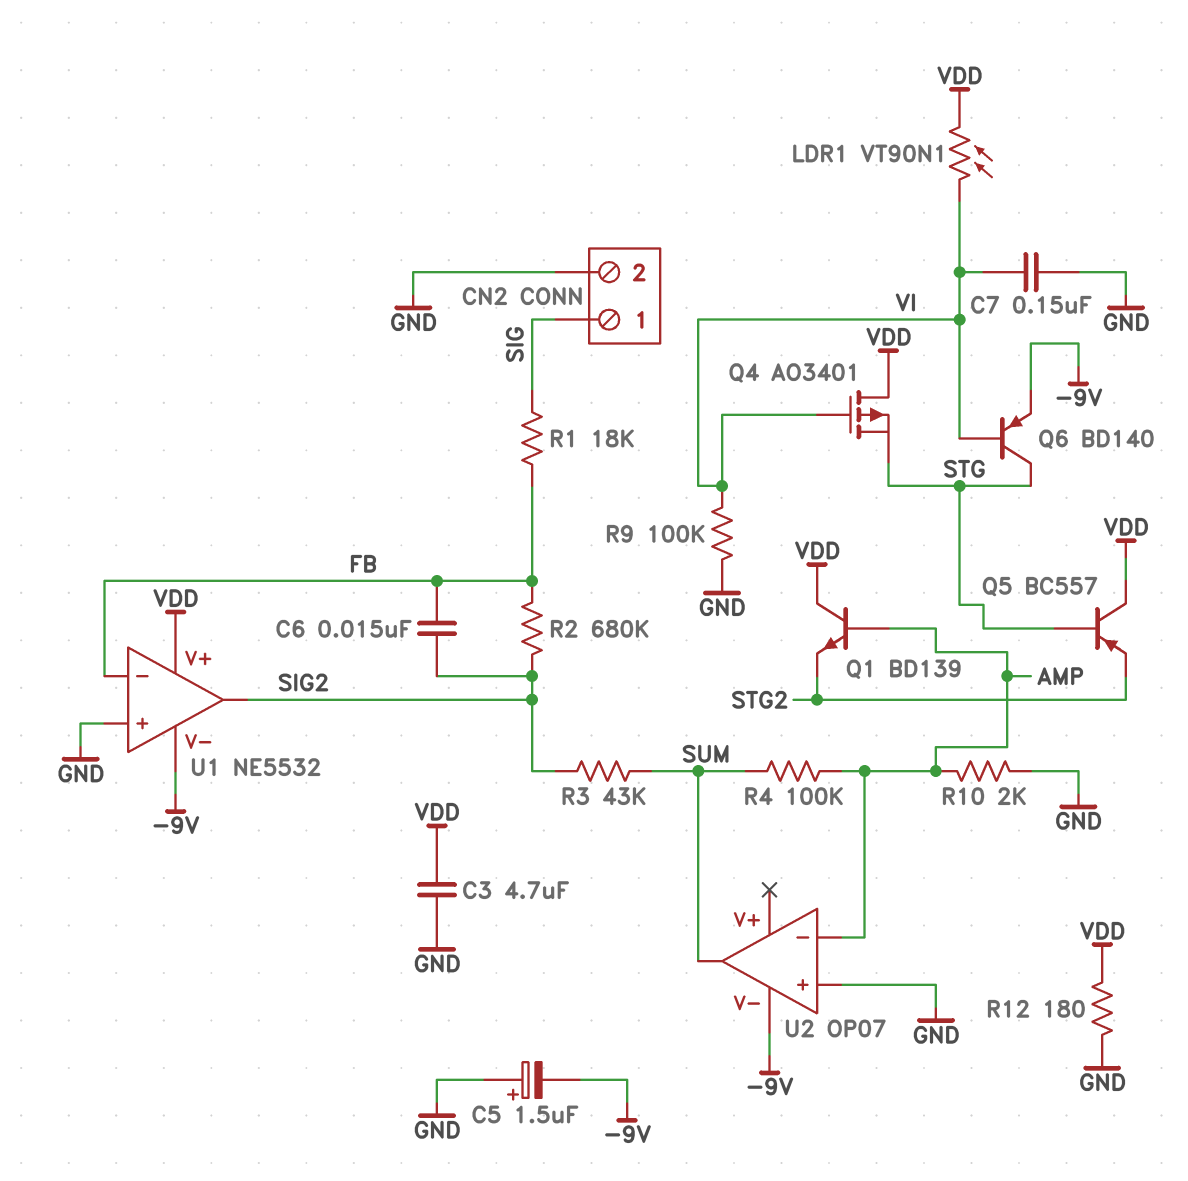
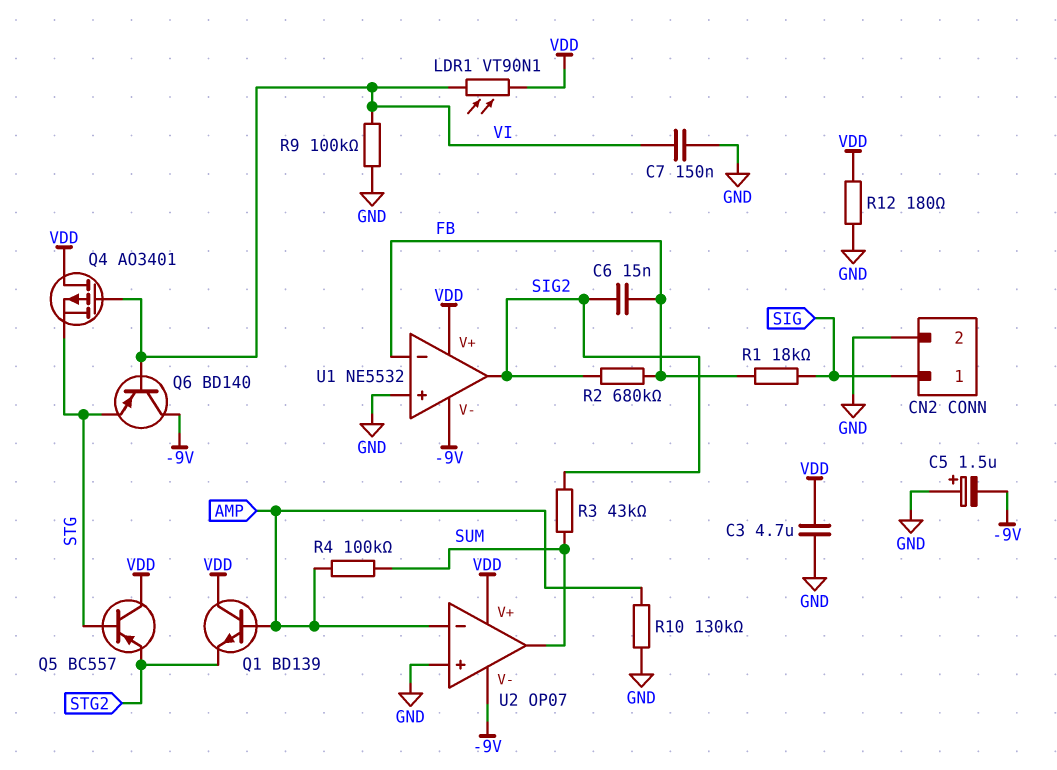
Q6: PNP BD140 (B VI, C STG, E -9V) -> PNP BD140 (B VI, C -9V, E STG)
R10: 2k (AMP, GND) -> 130k (AMP, GND)
U2 pin V+: none -> VDD

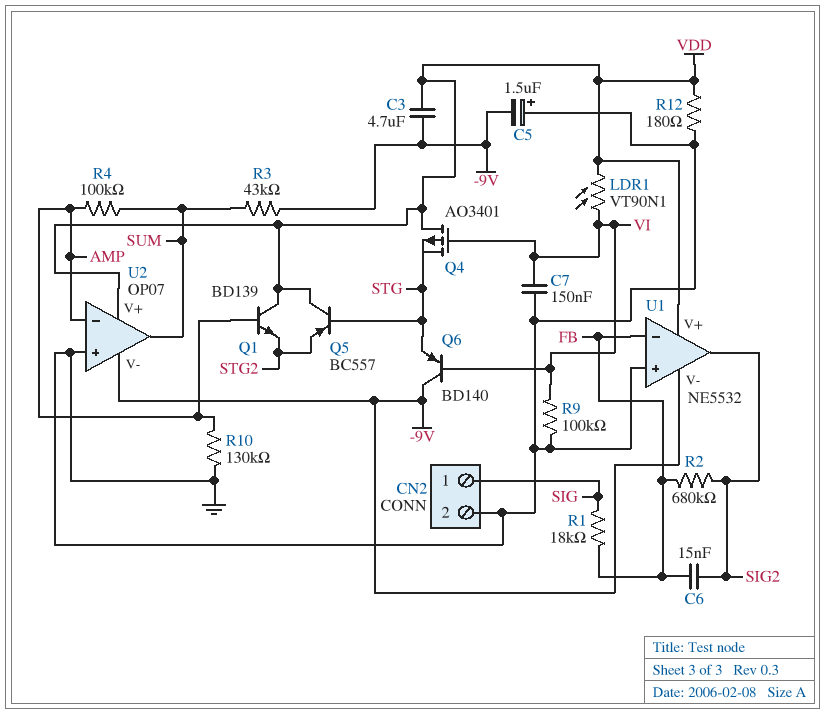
C3: 4.7uF (GND, VDD) -> 4.7uF (-9V, VDD)
R3: 43k (SIG2, SUM) -> 43k (-9V, SUM)

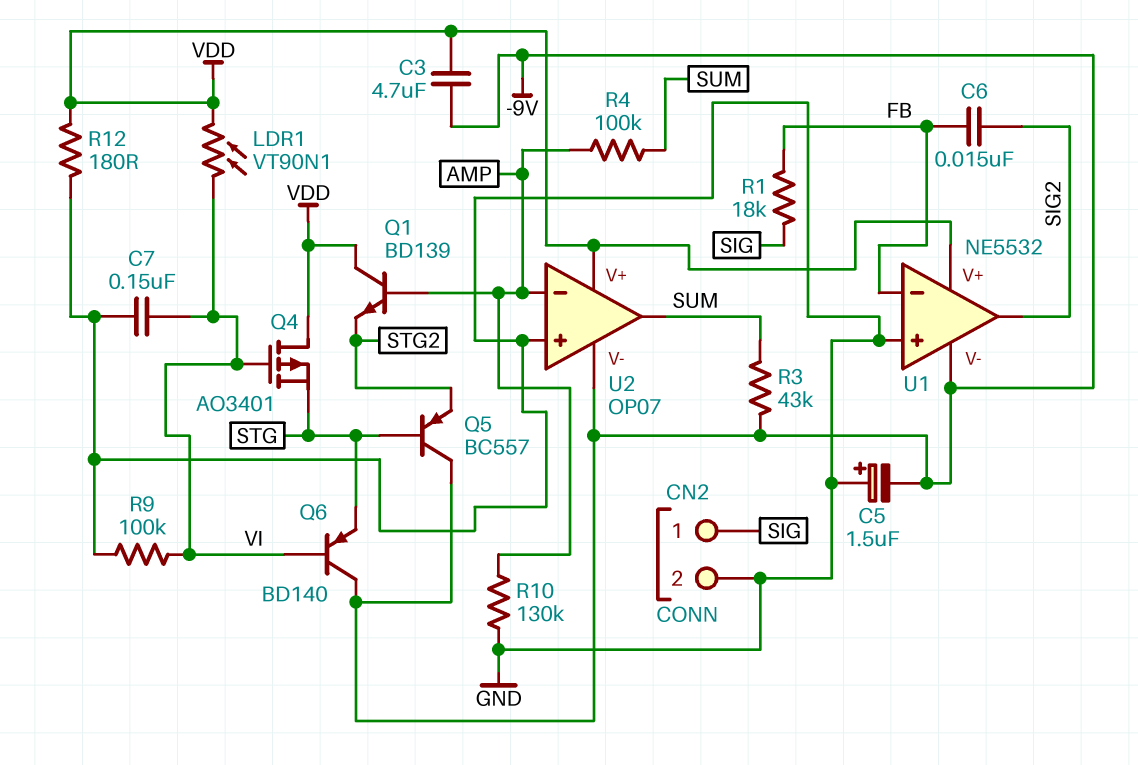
Q5: PNP BC557 (B STG, C VDD, E STG2) -> PNP BC557 (B STG, C -9V, E STG2)
R2: 680k (FB, SIG2) -> none

